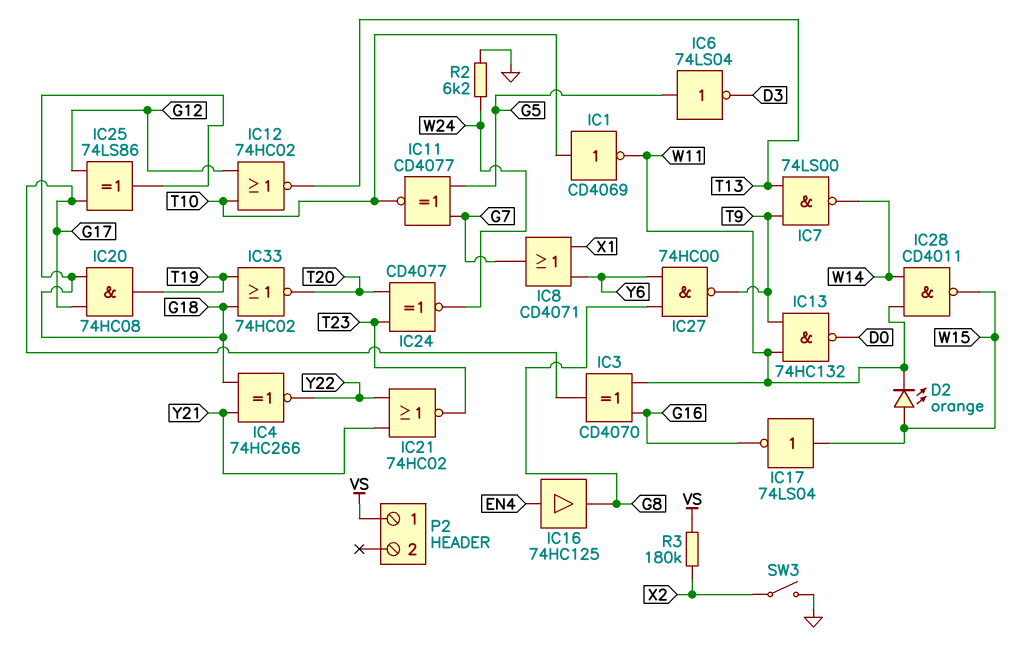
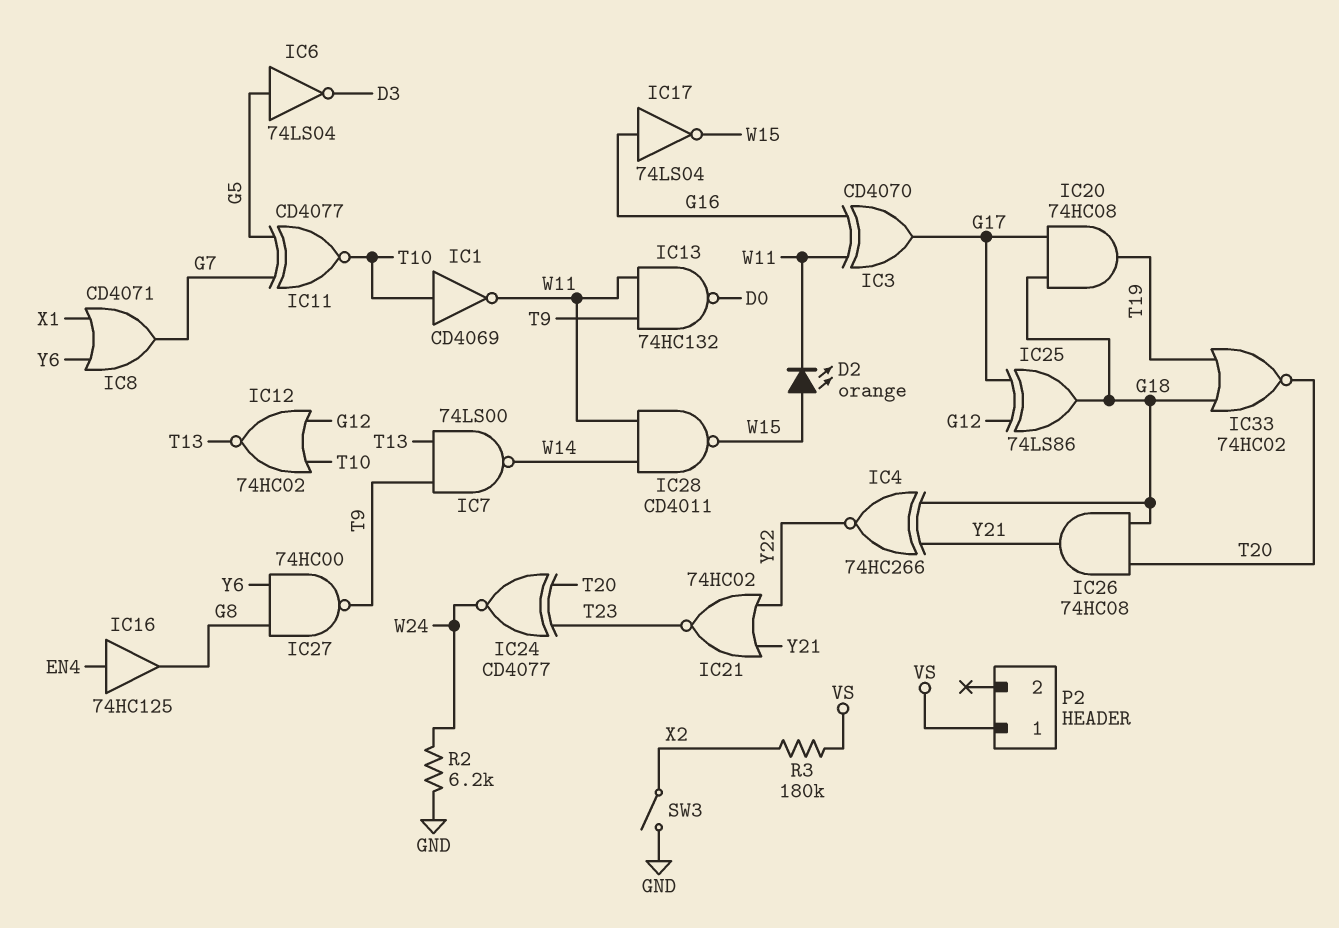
IC17: NOT 74LS04 (in W15, out G16) -> NOT 74LS04 (in G16, out W15)
IC26: none -> AND 74HC08 (in G18, in T20, out Y21)

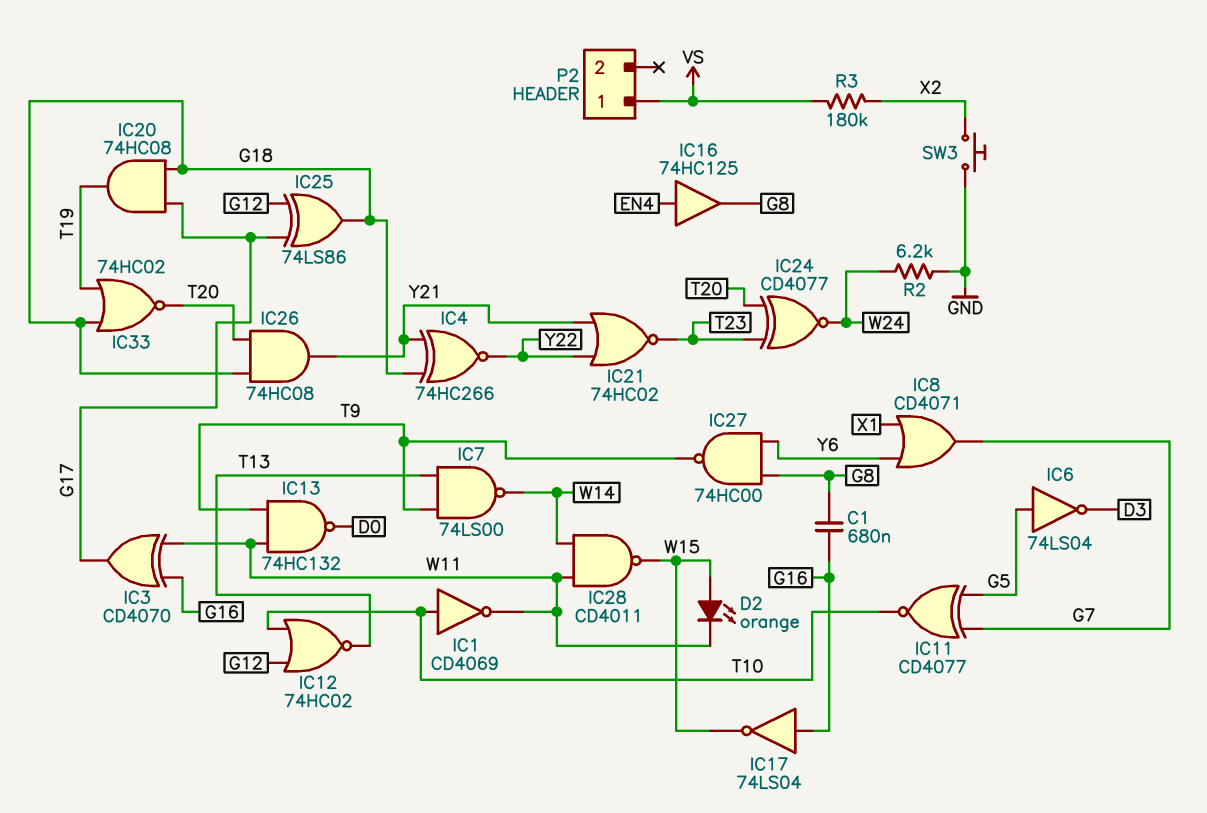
C1: none -> 680nF (G8, G16)
SW3: switch (GND, X2) -> button (GND, X2)

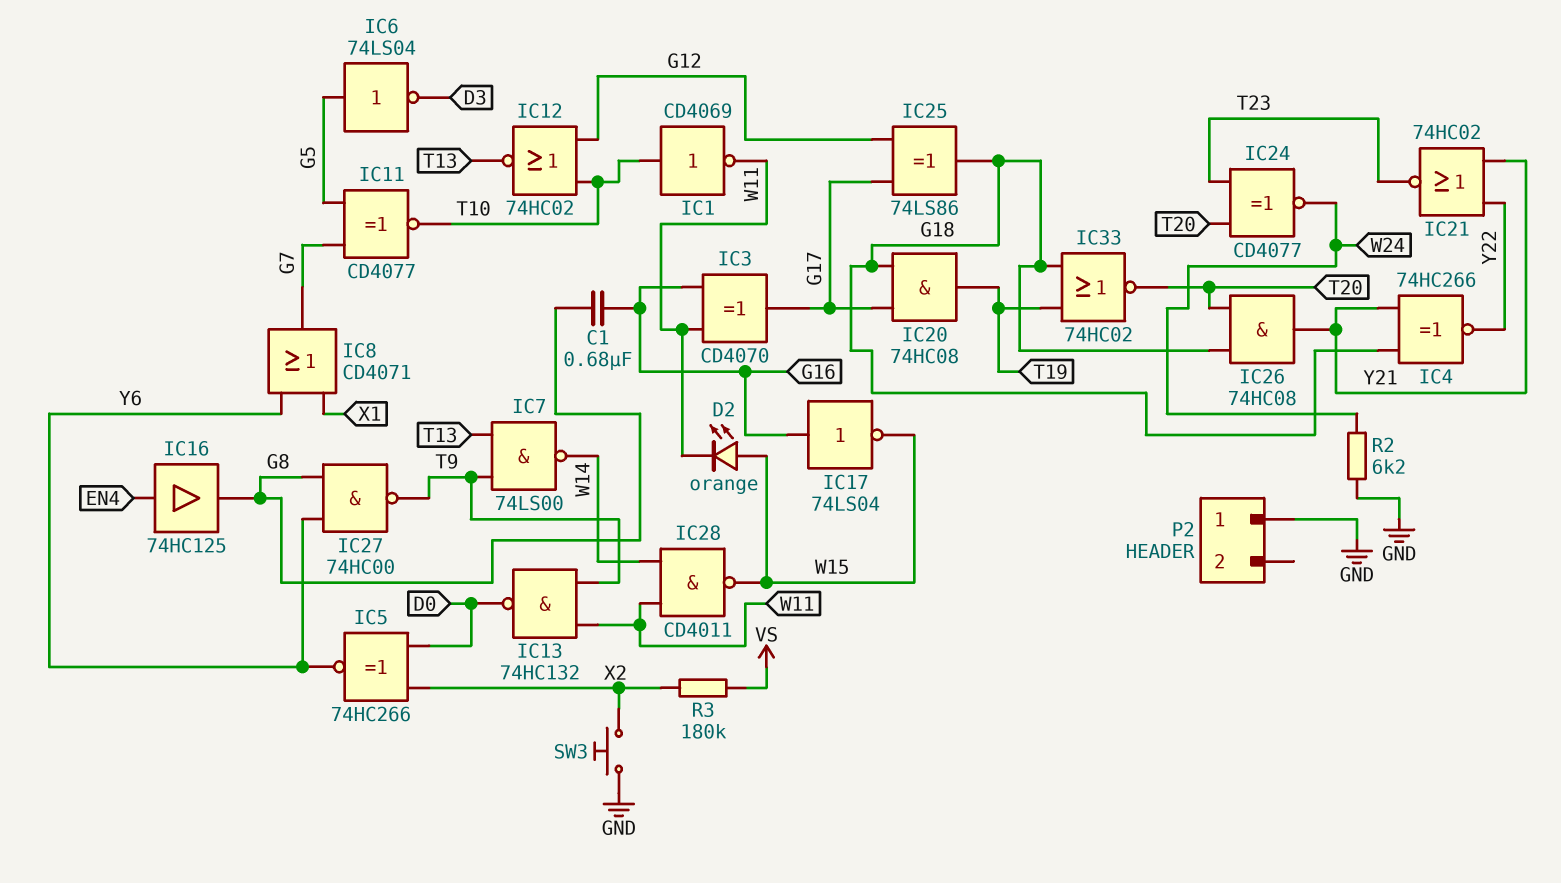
IC5: none -> XNOR 74HC266 (in D0, in X2, out Y6)
P2 pin 1: VS -> GND

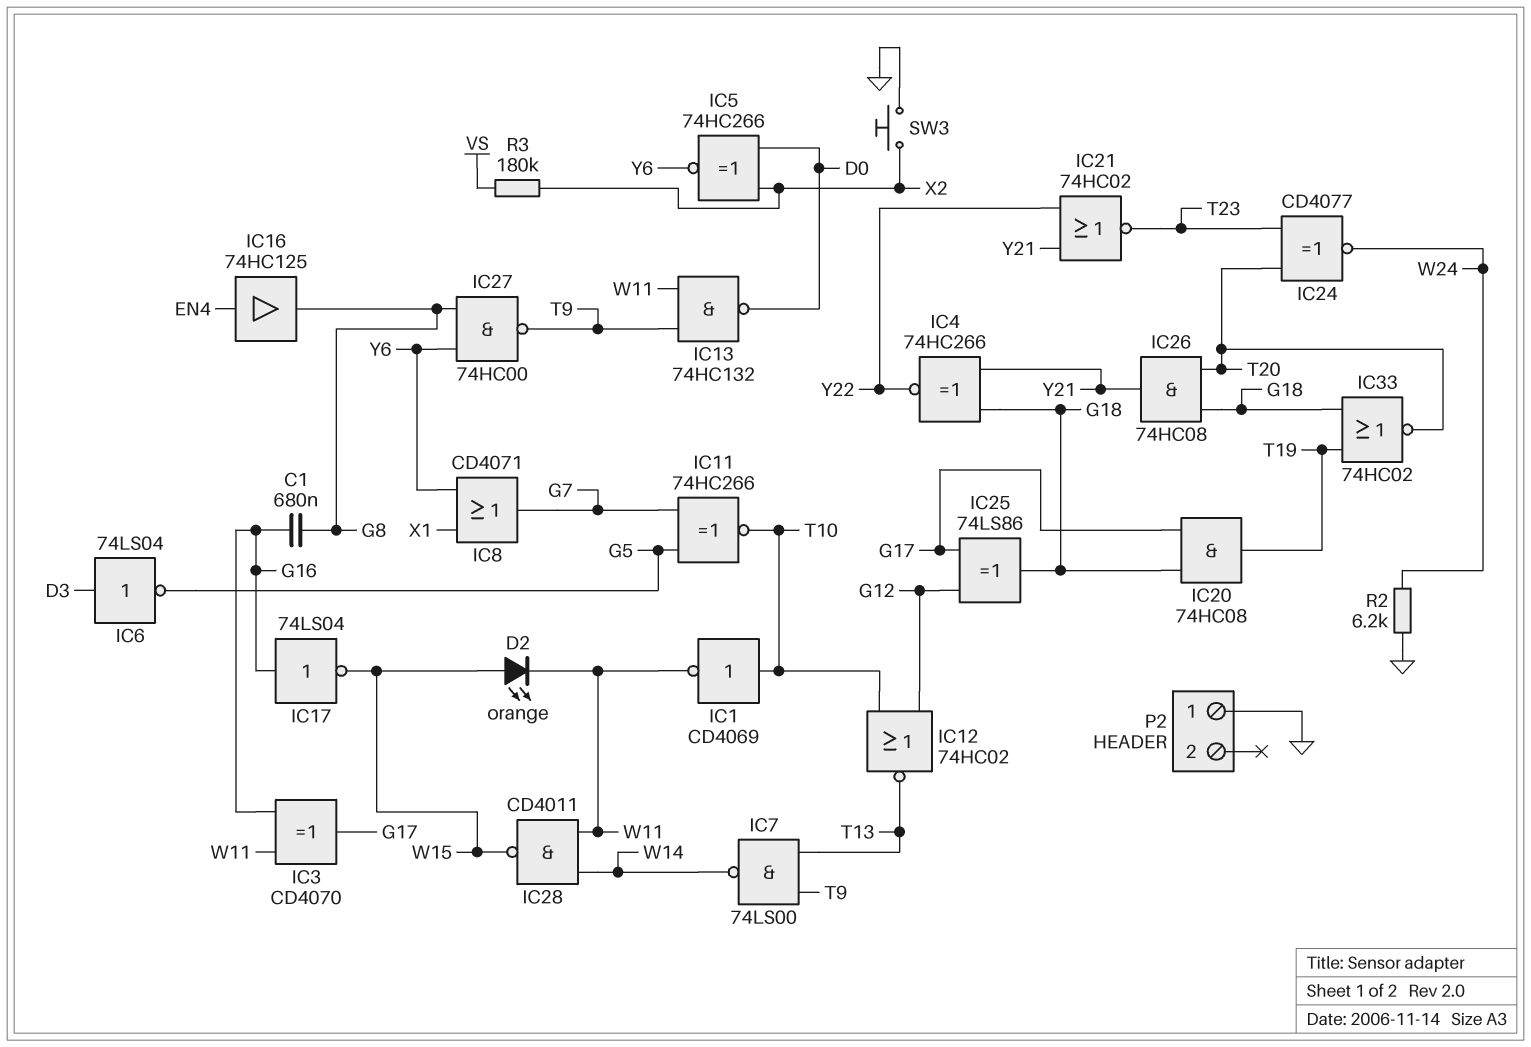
IC6: NOT 74LS04 (in G5, out D3) -> NOT 74LS04 (in D3, out G5)
IC11: XNOR CD4077 (in G5, in G7, out T10) -> XNOR 74HC266 (in G5, in G7, out T10)

